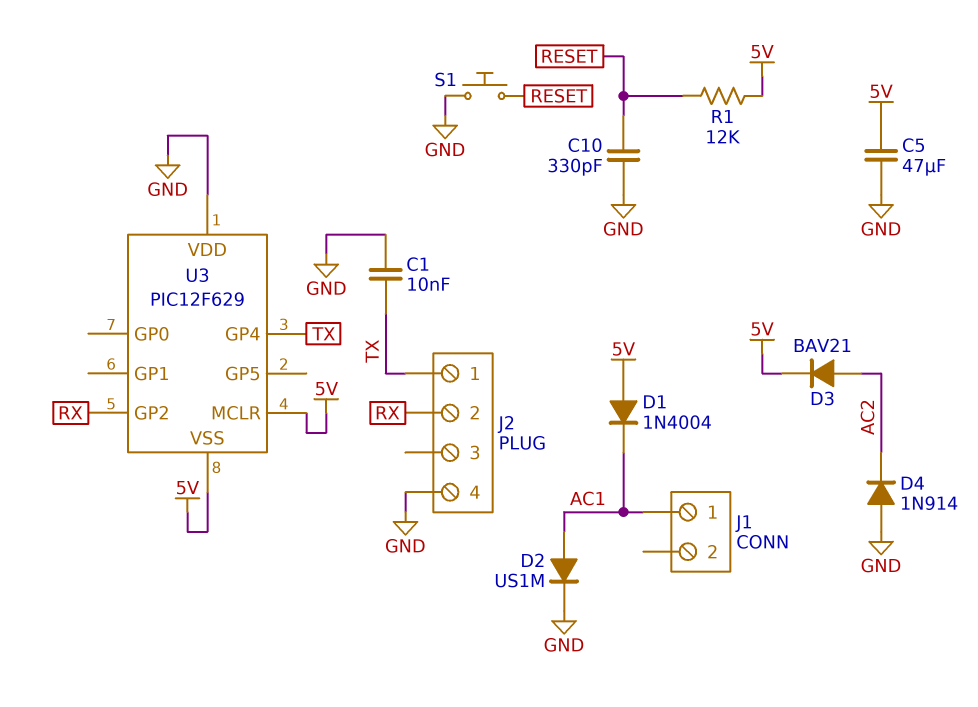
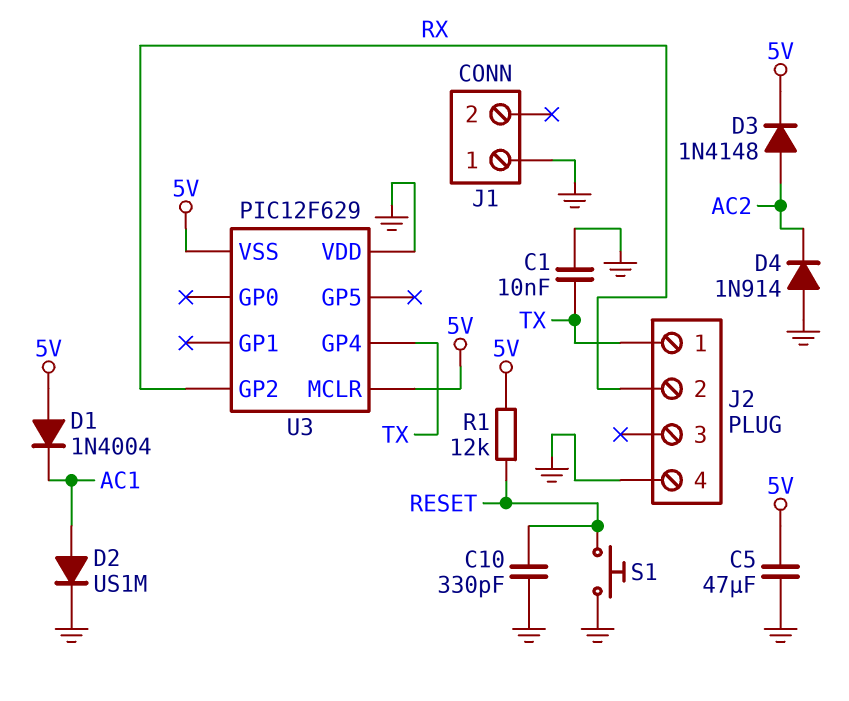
D3: diode BAV21 (A AC2, K 5V) -> diode 1N4148 (A AC2, K 5V)
J1 pin 1: AC1 -> GND

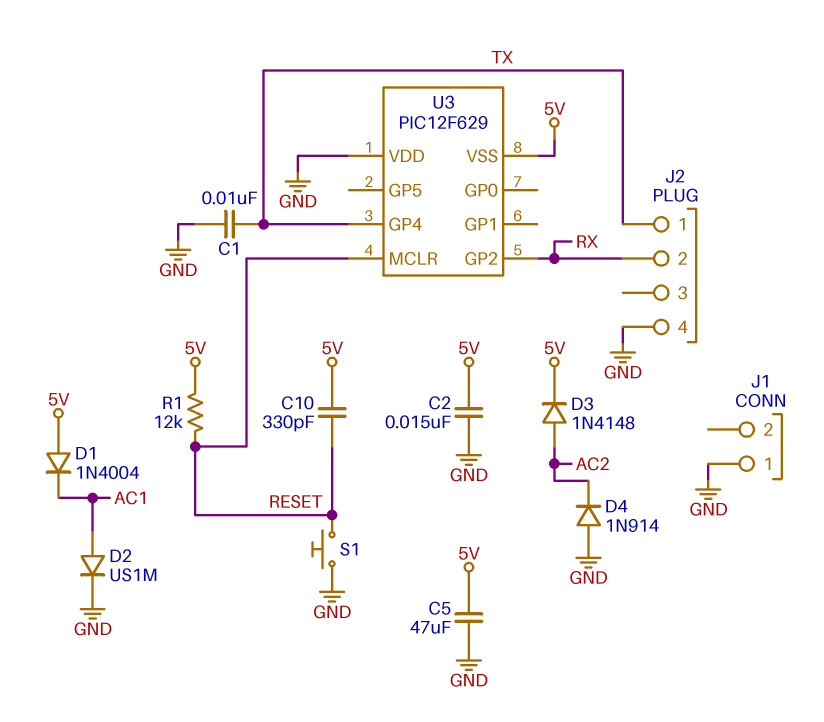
C2: none -> 15nF (5V, GND)
C10: 330pF (GND, RESET) -> 330pF (5V, RESET)
U3 pin MCLR: 5V -> RESET

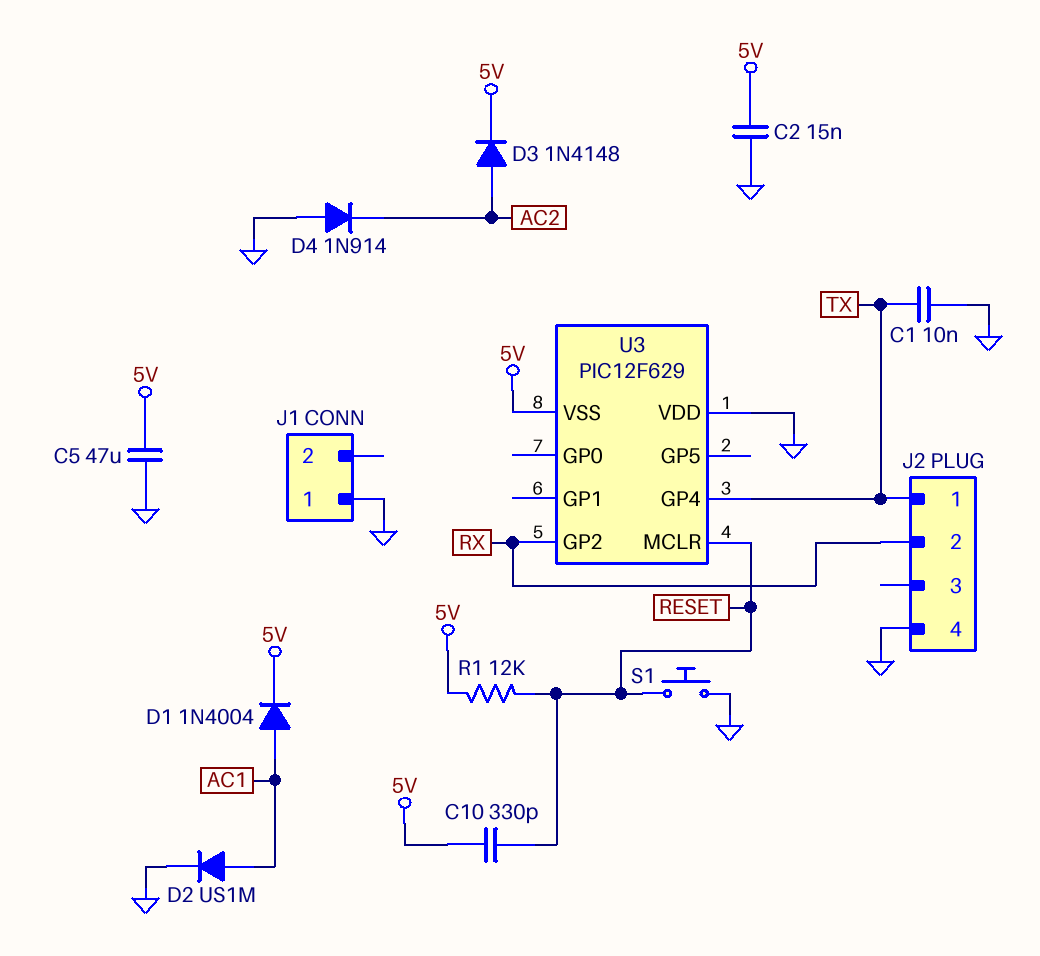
D1: diode 1N4004 (A 5V, K AC1) -> diode 1N4004 (A AC1, K 5V)

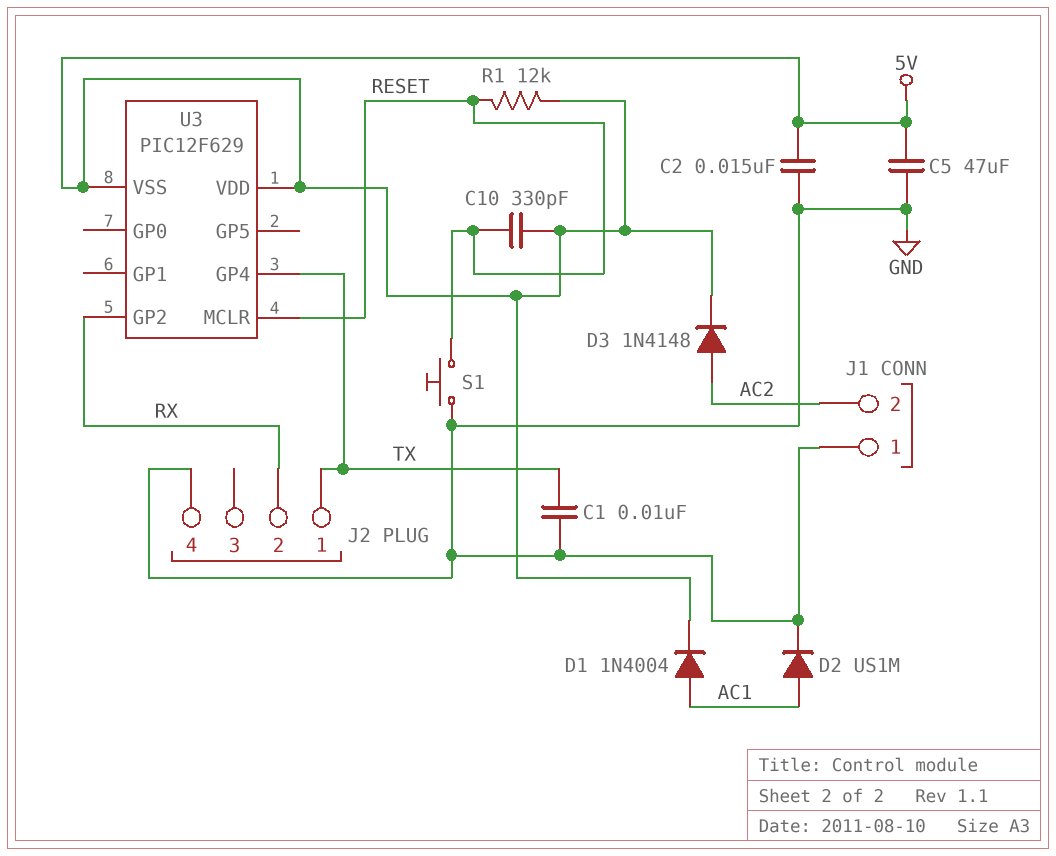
D4: diode 1N914 (A GND, K AC2) -> none
J1 pin 2: none -> AC2
U3 pin VDD: GND -> 5V

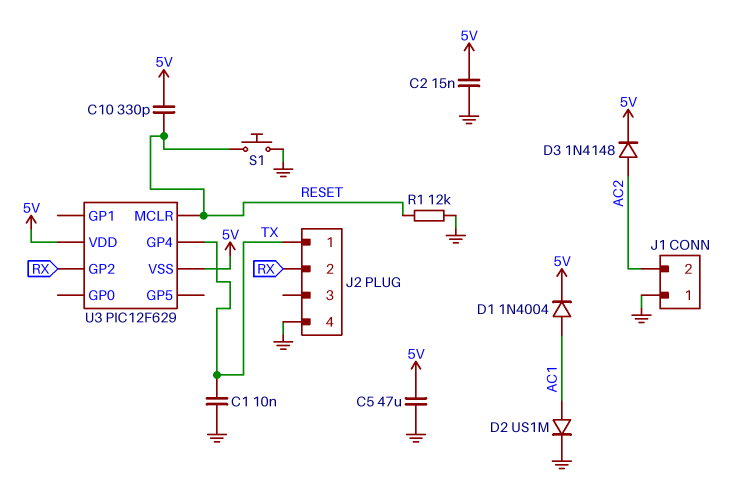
R1: 12k (5V, RESET) -> 12k (GND, RESET)

